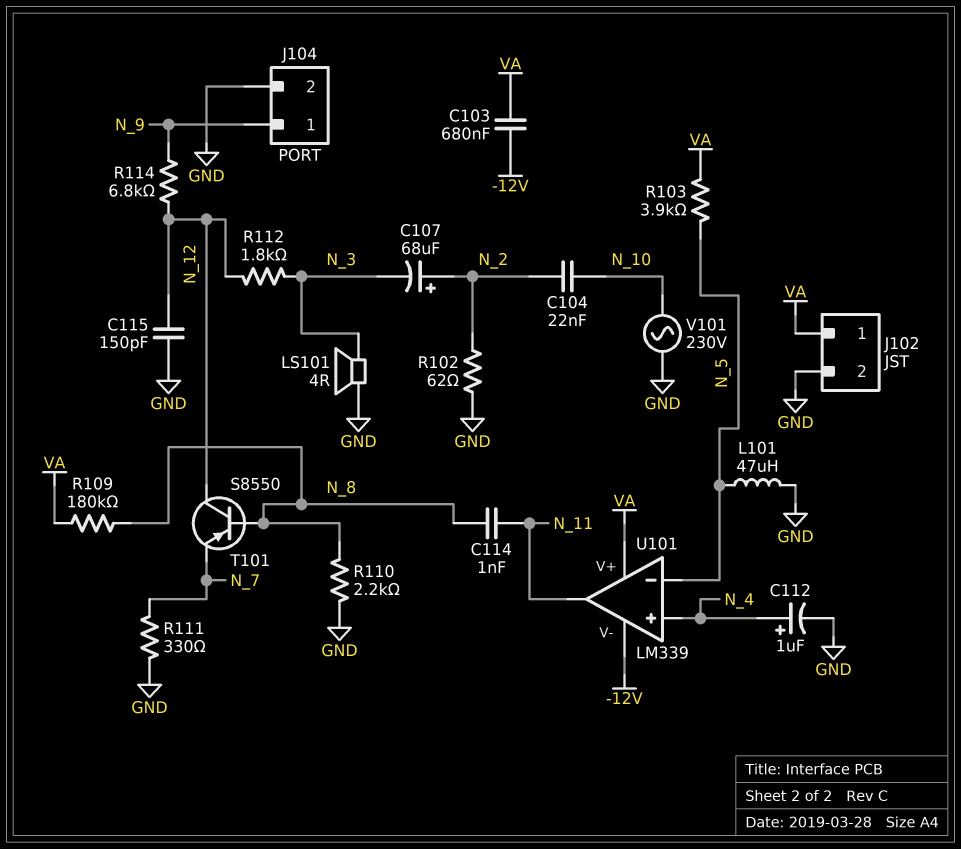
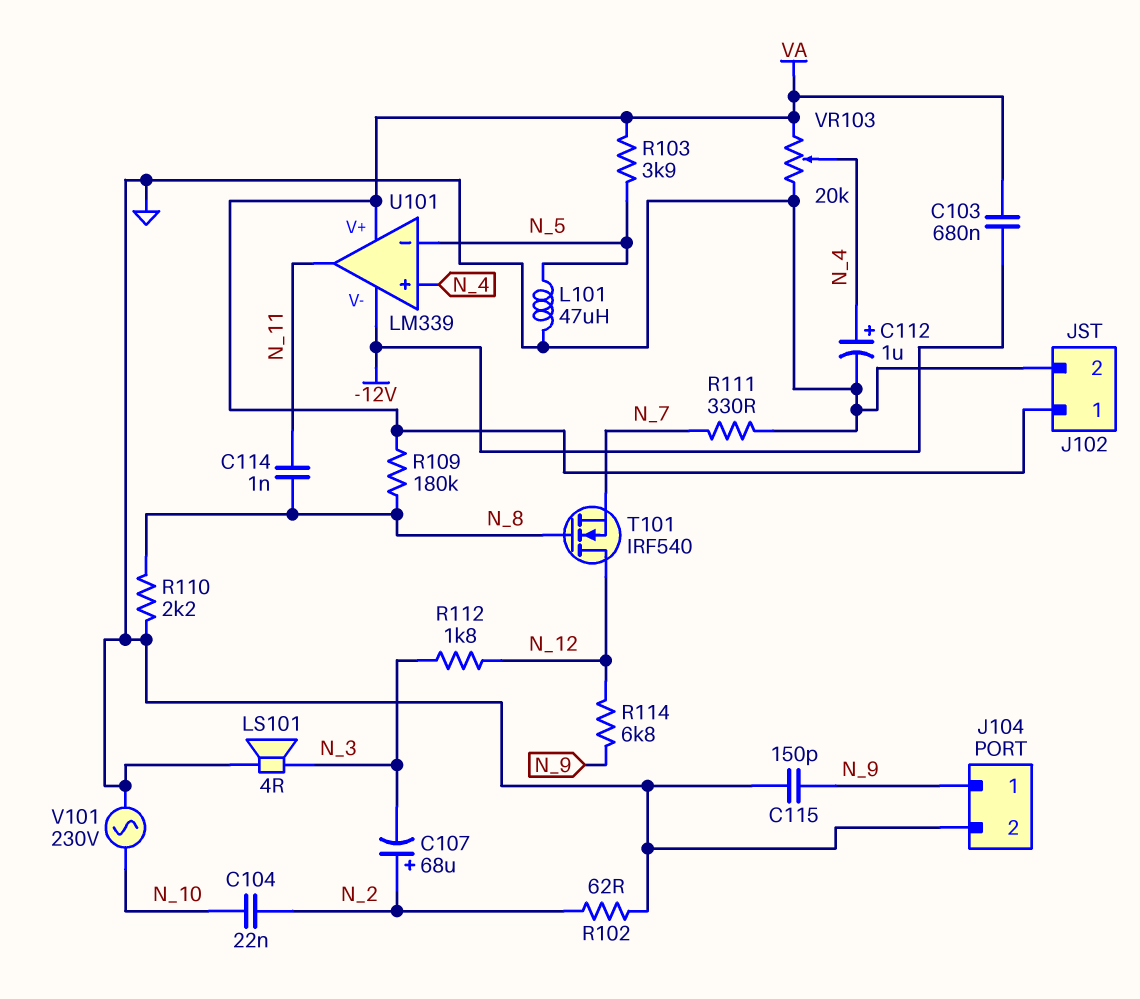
C115: 150pF (GND, N_12) -> 150pF (GND, N_9)
T101: PNP S8550 (B N_8, C N_12, E N_7) -> NMOS IRF540 (G N_8, D N_12, S N_7)
VR103: none -> 20k (GND, VA, wiper N_4)

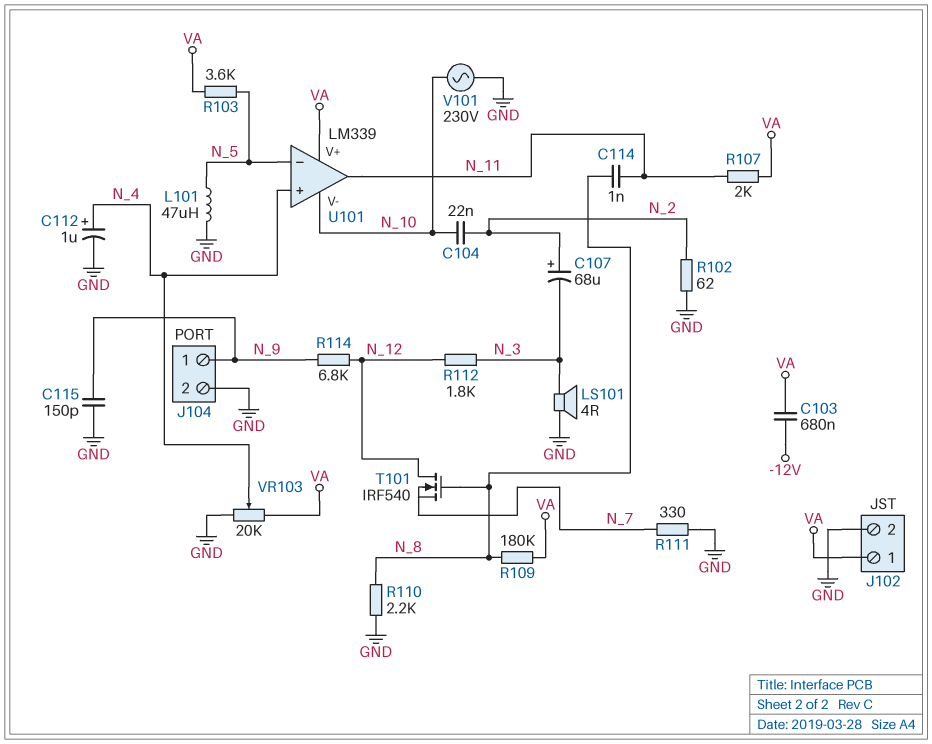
R103: 3.9k (N_5, VA) -> 3.6k (N_5, VA)
R107: none -> 2k (N_11, VA)
U101 pin V-: -12V -> N_10

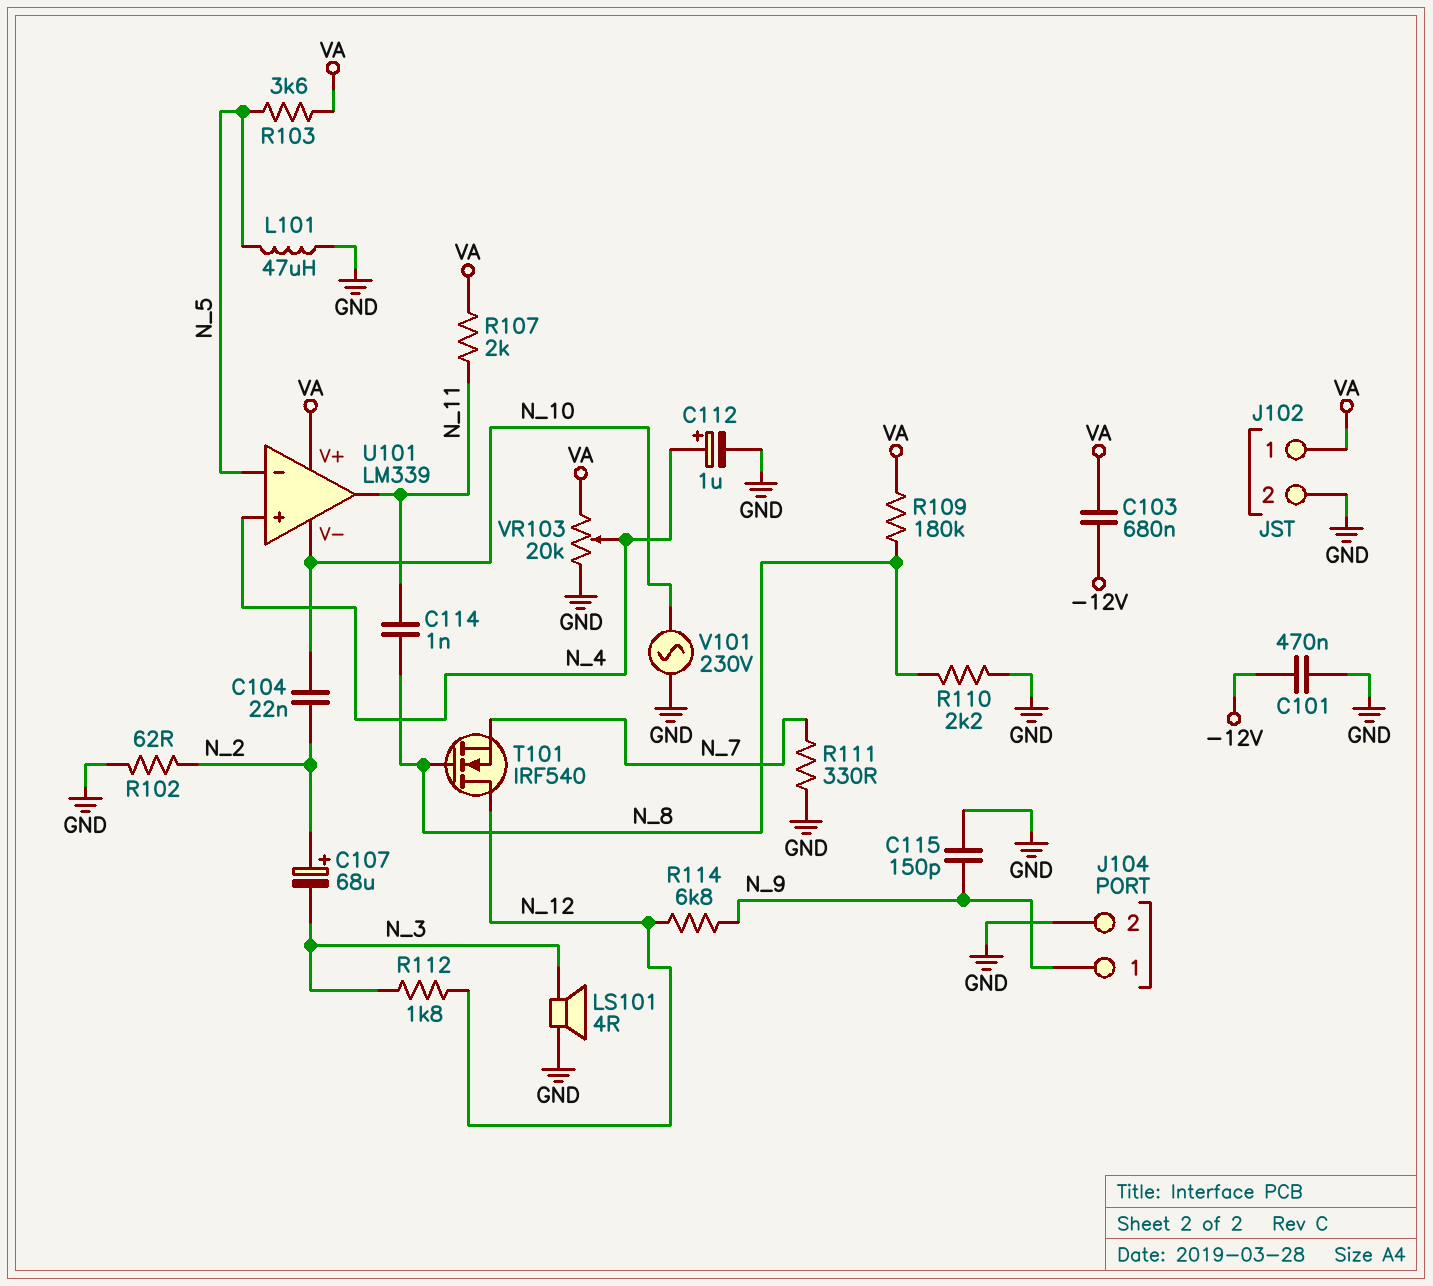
C101: none -> 470nF (-12V, GND)

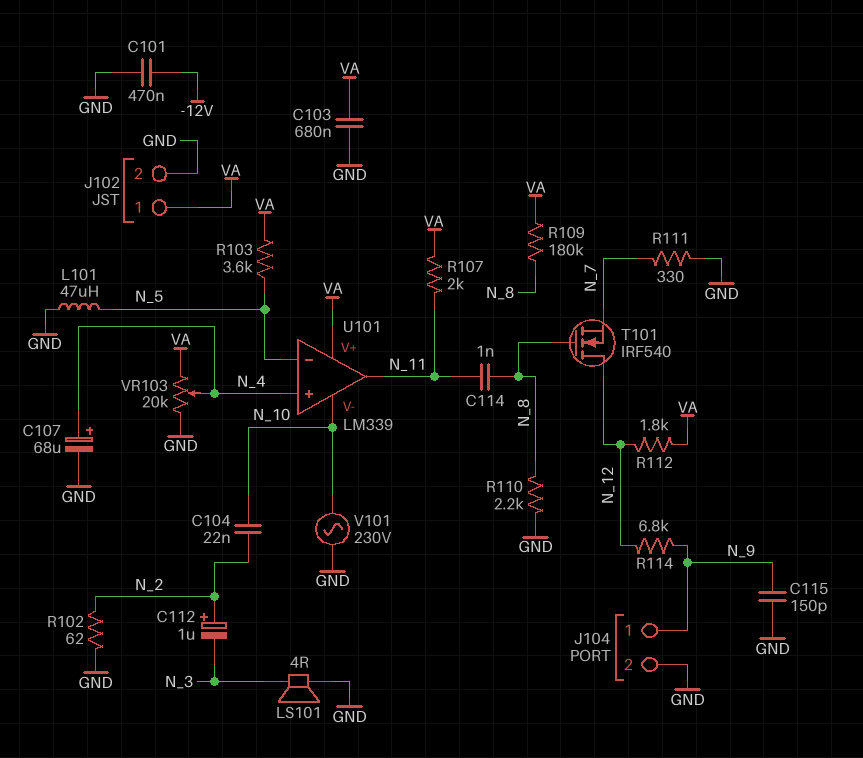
C103: 680nF (-12V, VA) -> 680nF (GND, VA)
C107: 68uF (plus N_2, minus N_3) -> 68uF (plus N_4, minus GND)
C112: 1uF (plus N_4, minus GND) -> 1uF (plus N_2, minus N_3)
R112: 1.8k (N_3, N_12) -> 1.8k (N_12, VA)

